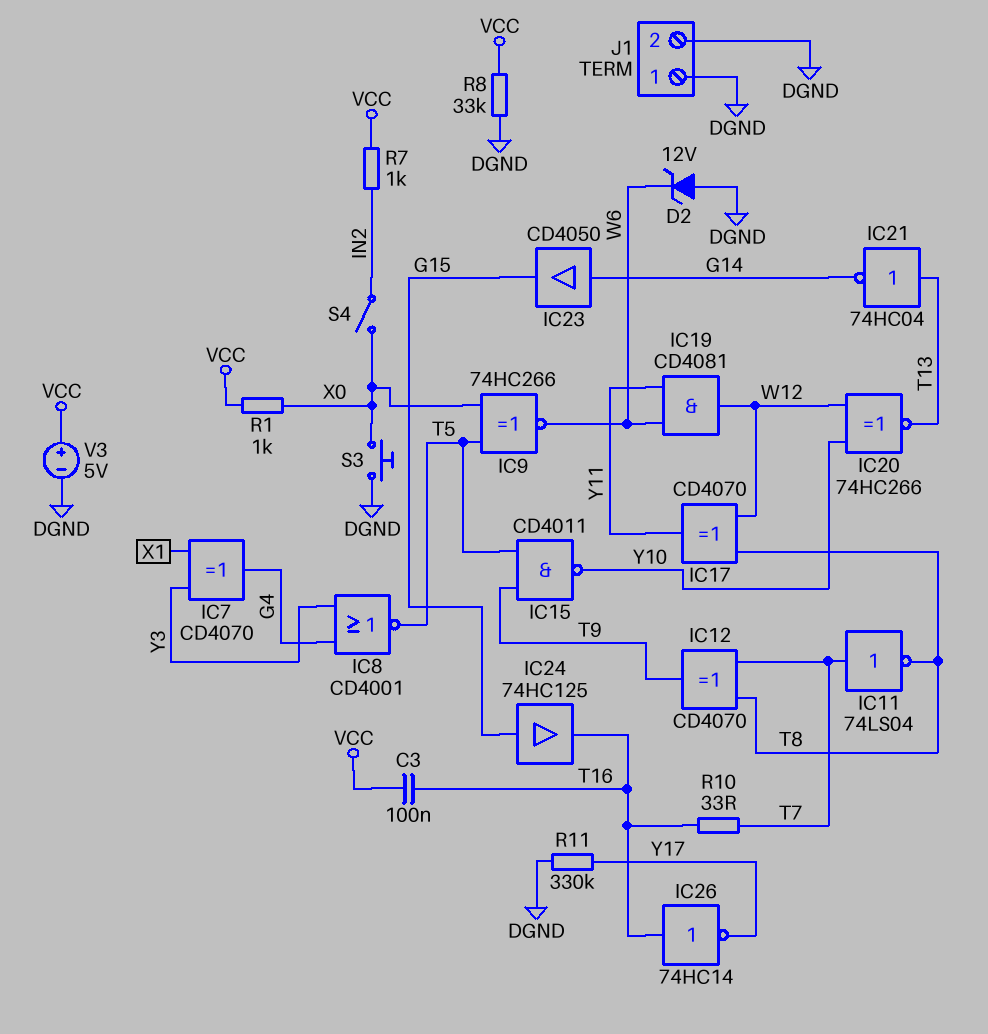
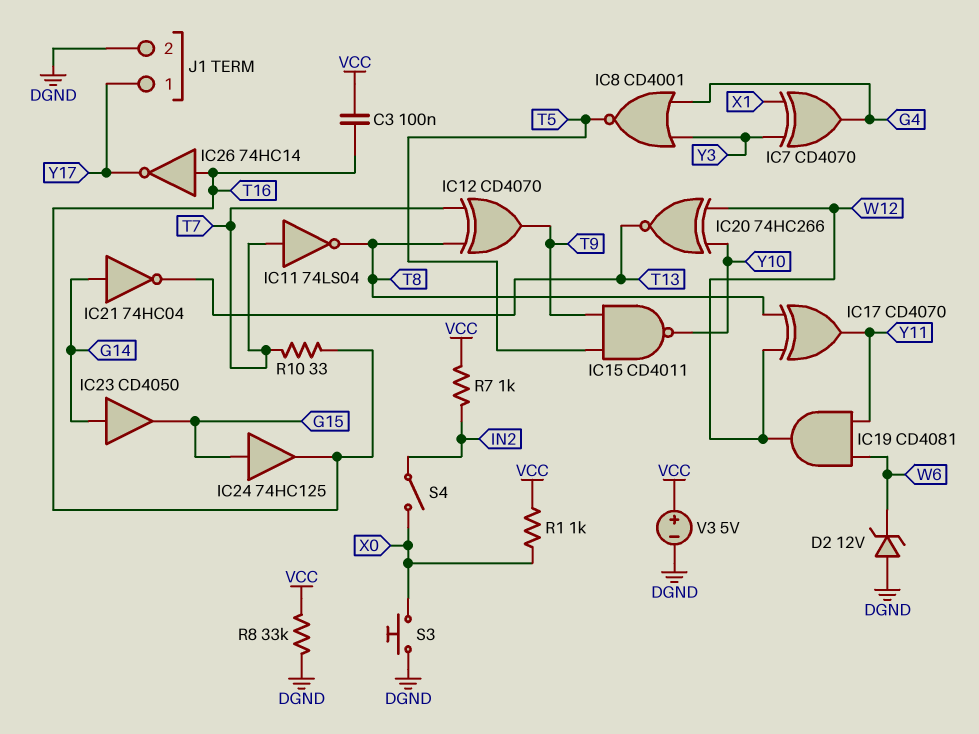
IC9: XNOR 74HC266 (in T5, in X0, out W6) -> none
IC21: NOT 74HC04 (in T13, out G14) -> NOT 74HC04 (in G14, out T13)
J1 pin 1: DGND -> Y17
R11: 330k (DGND, Y17) -> none

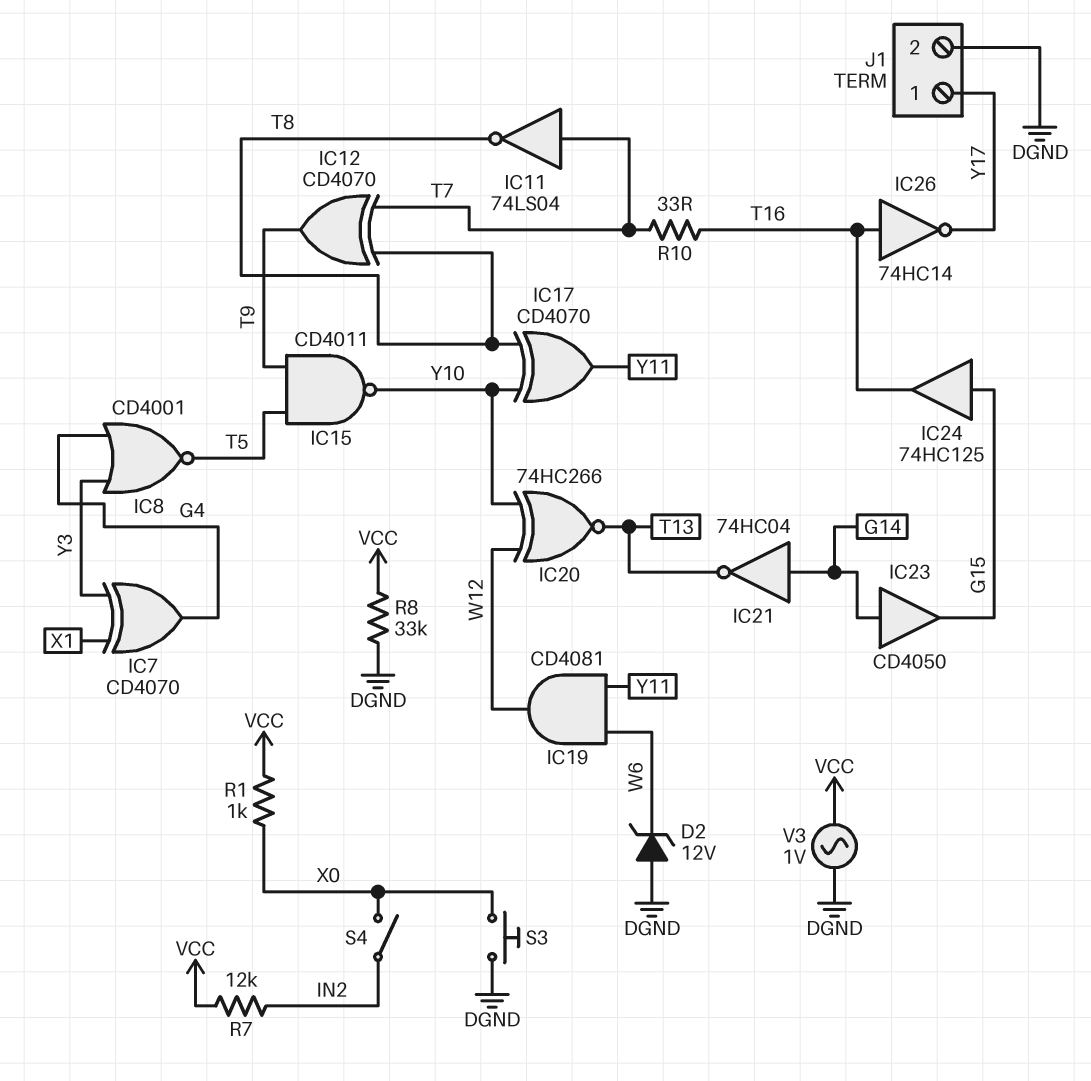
C3: 100nF (T16, VCC) -> none
IC17: XOR CD4070 (in T8, in W12, out Y11) -> XOR CD4070 (in T8, in Y10, out Y11)
R7: 1k (IN2, VCC) -> 12k (IN2, VCC)
V3: 5V (plus VCC, minus DGND) -> AC 1V (DGND, VCC)

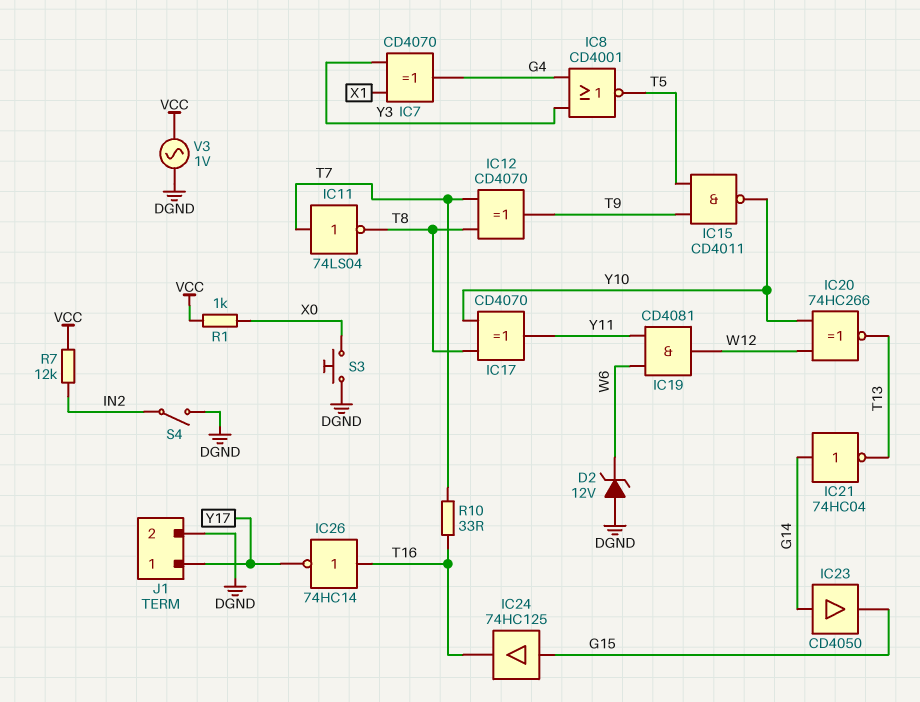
R8: 33k (DGND, VCC) -> none
S4: switch (IN2, X0) -> switch (DGND, IN2)

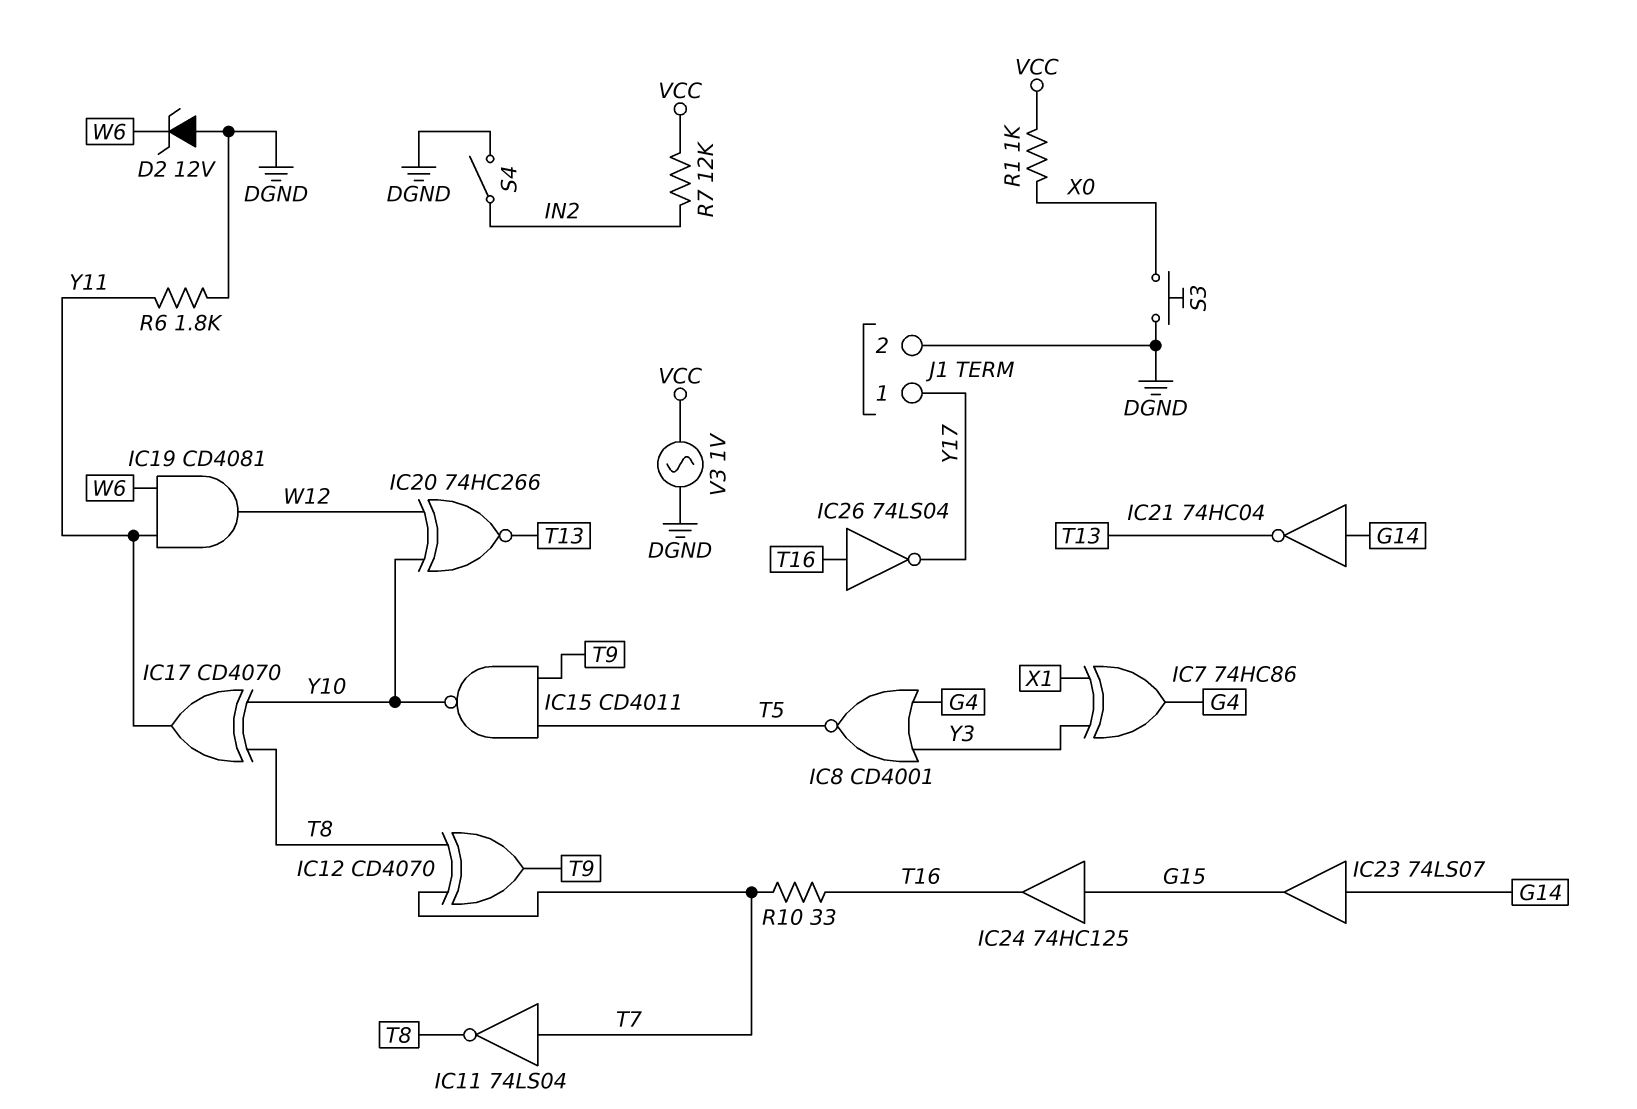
IC7: XOR CD4070 (in X1, in Y3, out G4) -> XOR 74HC86 (in X1, in Y3, out G4)
IC23: buffer CD4050 (in G14, out G15) -> buffer 74LS07 (in G14, out G15)
IC26: NOT 74HC14 (in T16, out Y17) -> NOT 74LS04 (in T16, out Y17)
R6: none -> 1.8k (DGND, Y11)

